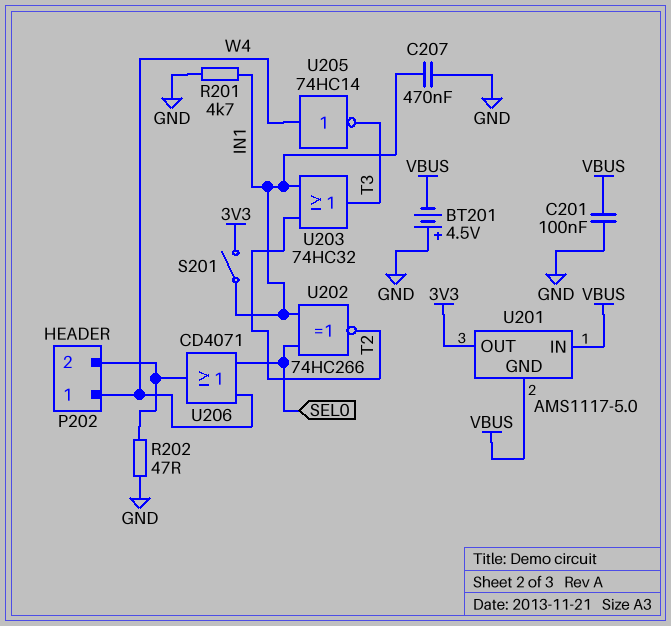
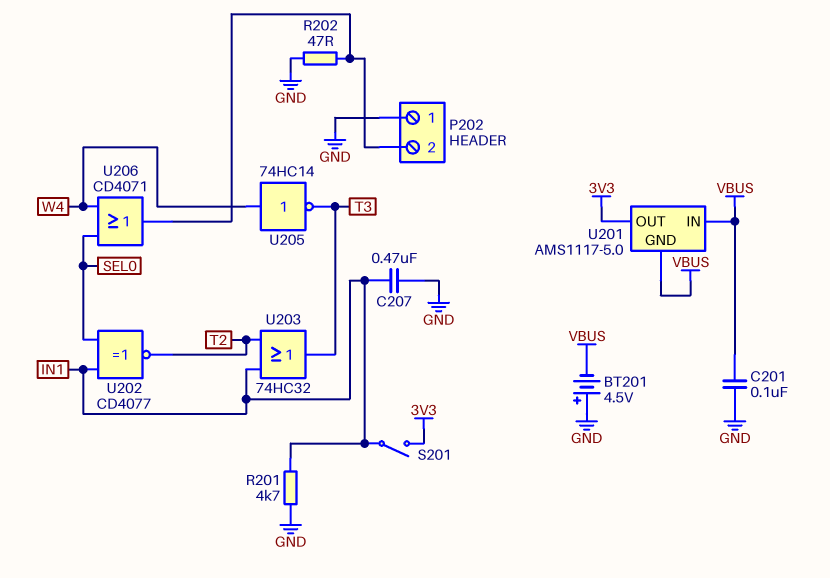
P202 pin 1: W4 -> GND
U202: XNOR 74HC266 (in IN1, in SEL0, out T2) -> XNOR CD4077 (in IN1, in SEL0, out T2)

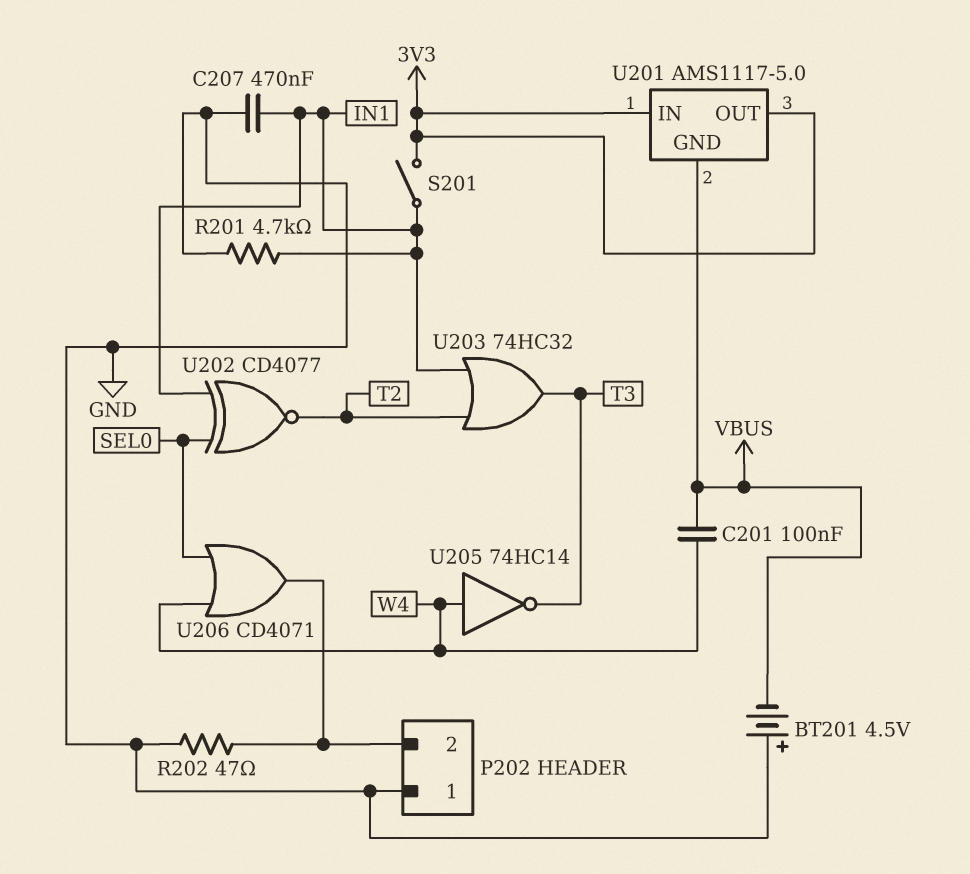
C201: 100nF (GND, VBUS) -> 100nF (VBUS, W4)
U201 pin IN: VBUS -> 3V3

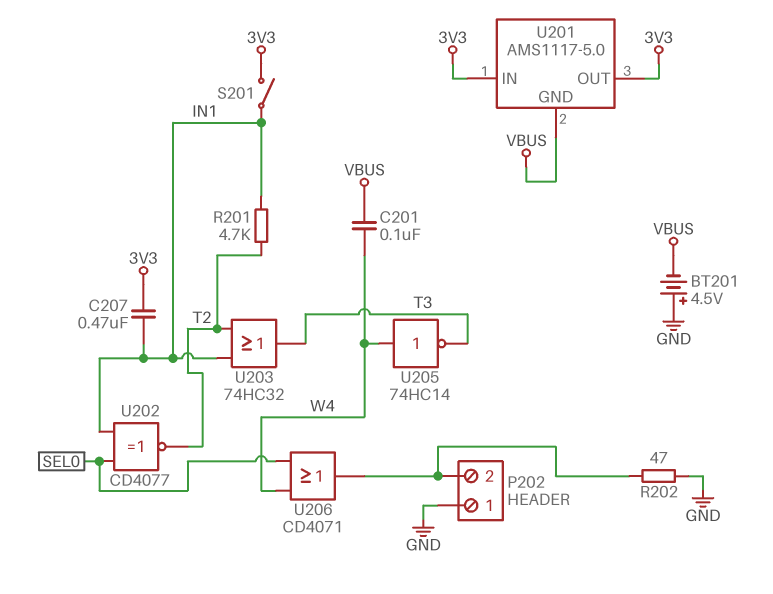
C207: 470nF (GND, IN1) -> 470nF (3V3, IN1)
R201: 4.7k (GND, IN1) -> 4.7k (IN1, T2)

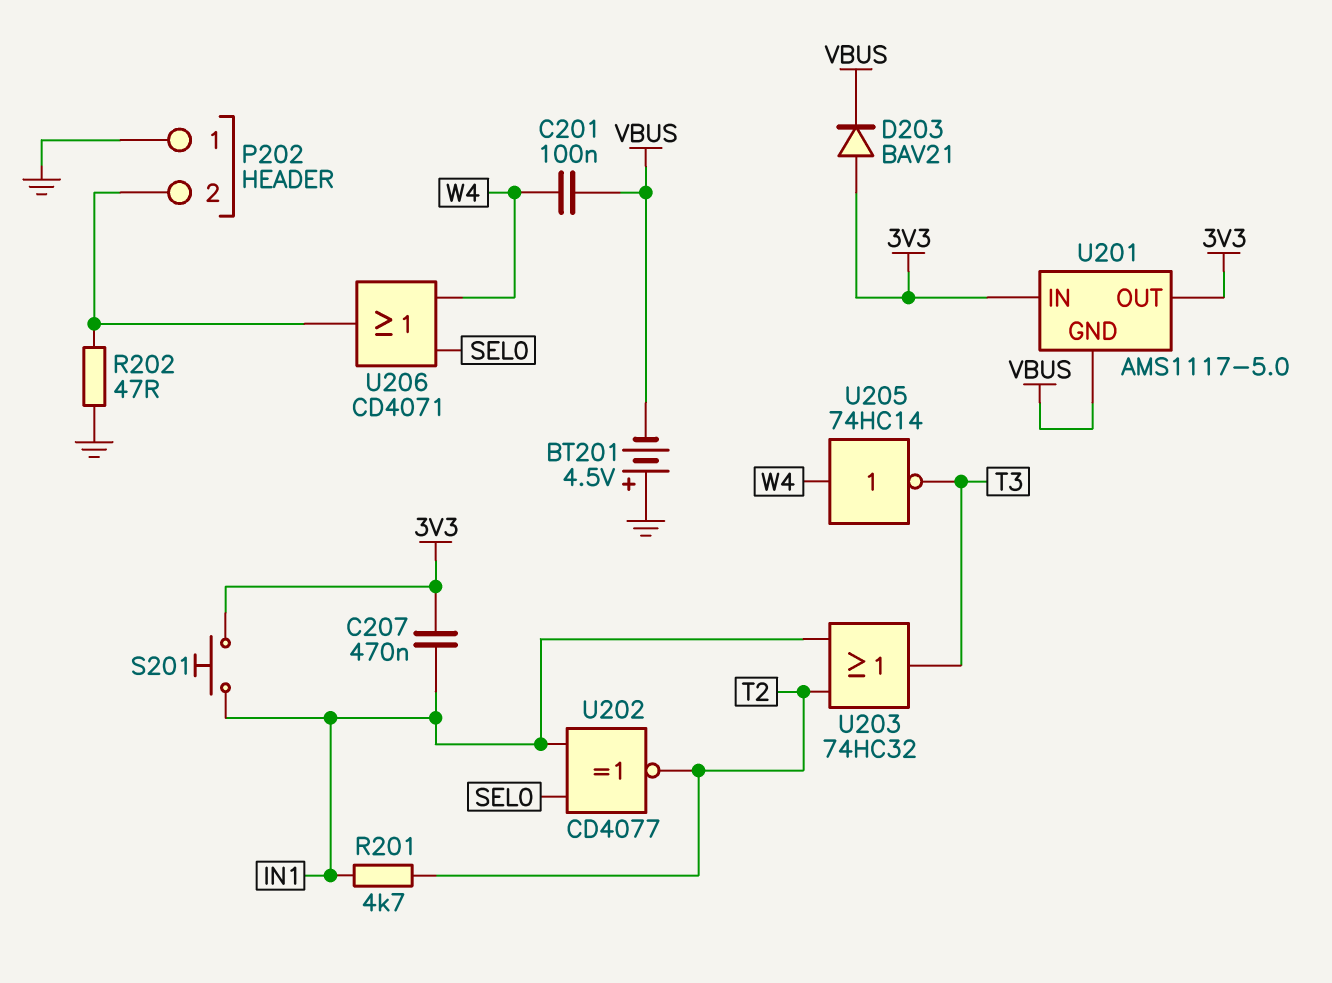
D203: none -> diode BAV21 (A 3V3, K VBUS)
S201: switch (3V3, IN1) -> button (3V3, IN1)

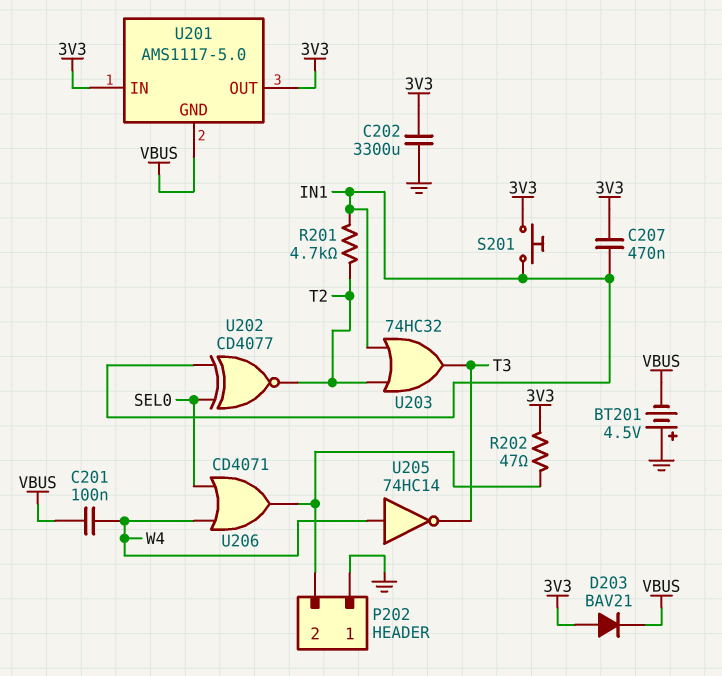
C202: none -> 3300uF (3V3, GND)
R202: 47 (GND, P202/2) -> 47 (3V3, P202/2)

